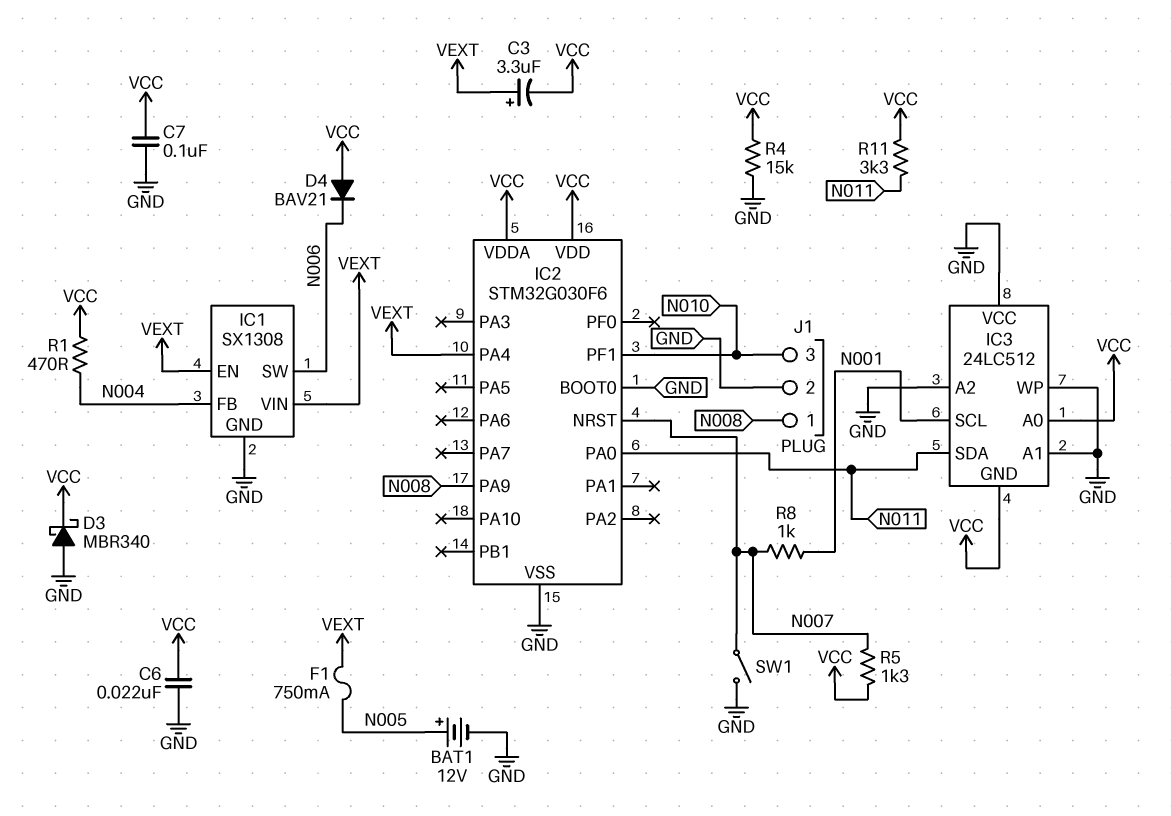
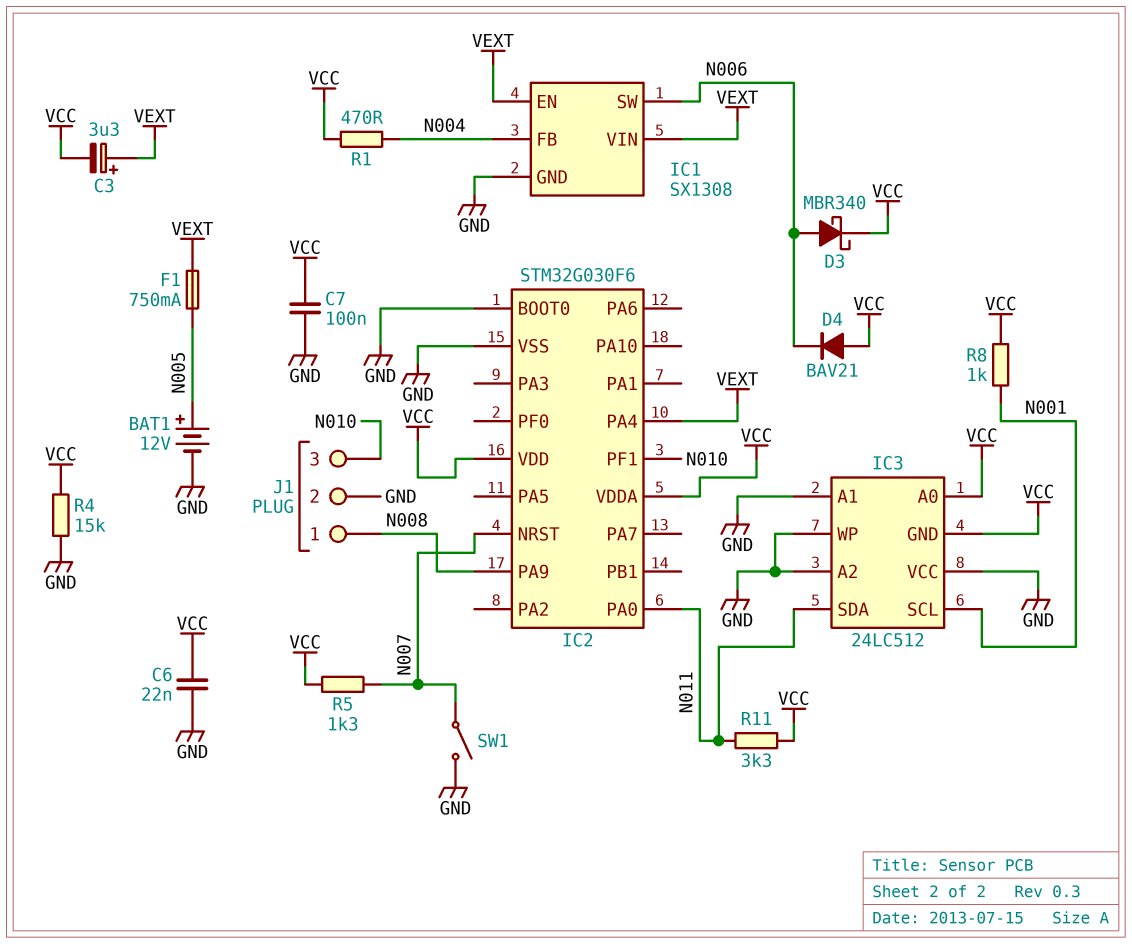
D3: schottky MBR340 (A GND, K VCC) -> schottky MBR340 (A N006, K VCC)
R8: 1k (N001, N007) -> 1k (N001, VCC)

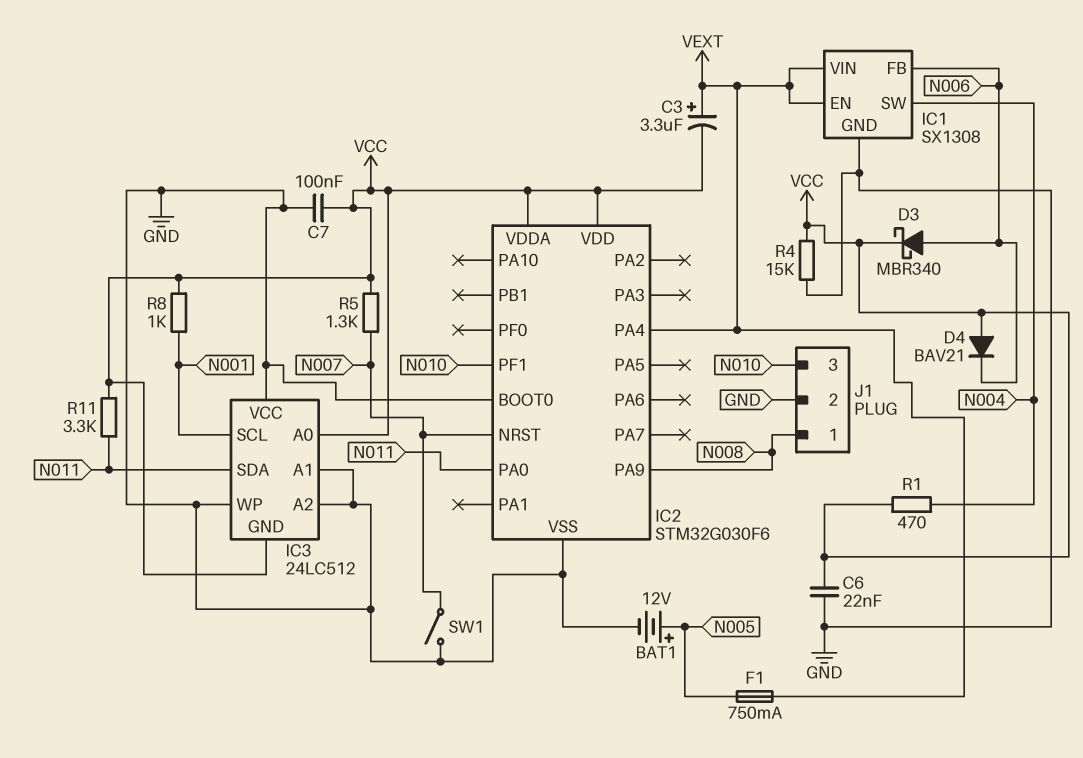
IC1 pin FB: N004 -> N006
IC1 pin SW: N006 -> N004

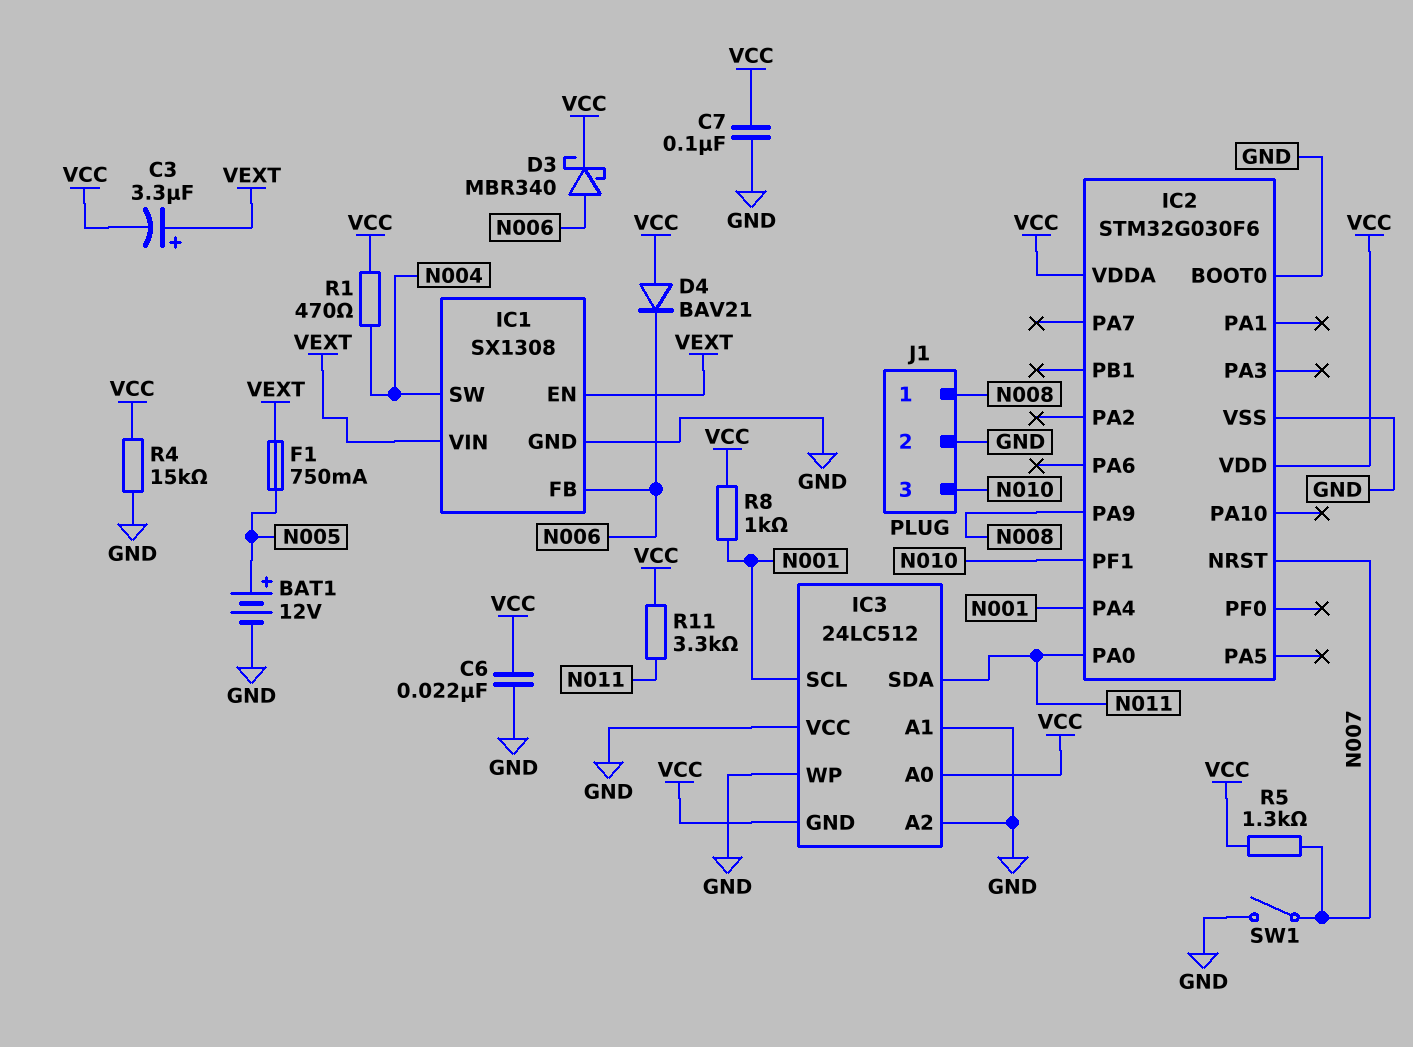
IC2 pin PA4: VEXT -> N001

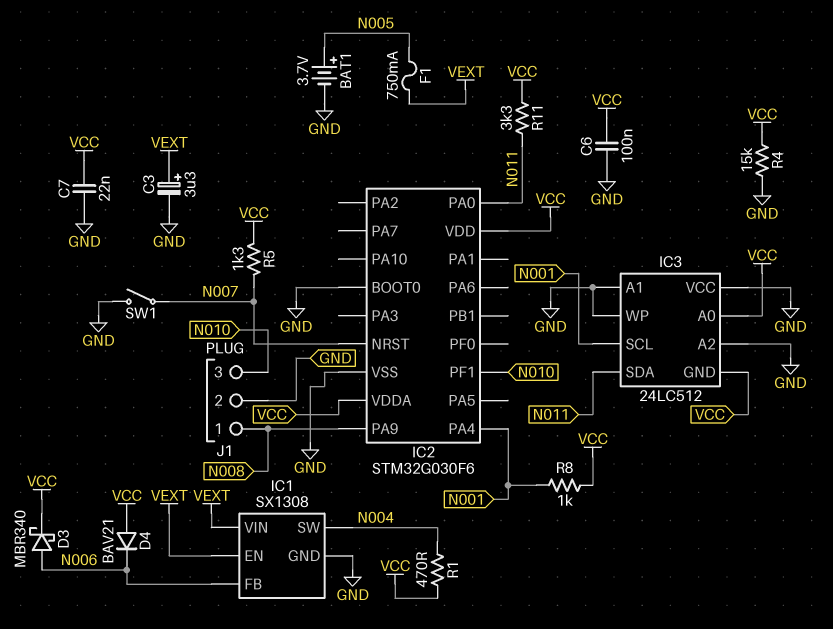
BAT1: 12V (plus N005, minus GND) -> 3.7V (plus N005, minus GND)
C3: 3.3uF (plus VEXT, minus VCC) -> 3.3uF (plus VEXT, minus GND)
C6: 22nF (GND, VCC) -> 100nF (GND, VCC)
C7: 100nF (GND, VCC) -> 22nF (GND, VCC)

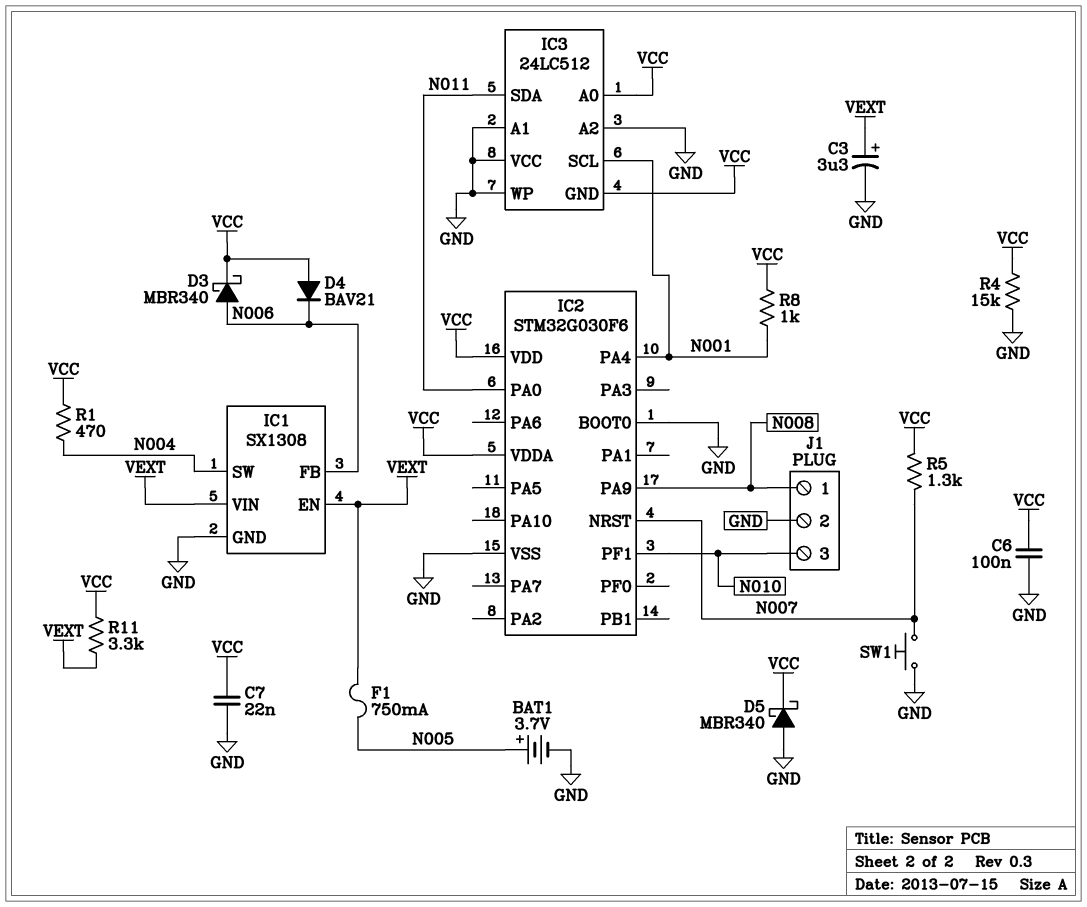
D5: none -> schottky MBR340 (A GND, K VCC)
R11: 3.3k (N011, VCC) -> 3.3k (VCC, VEXT)
SW1: switch (GND, N007) -> button (GND, N007)

